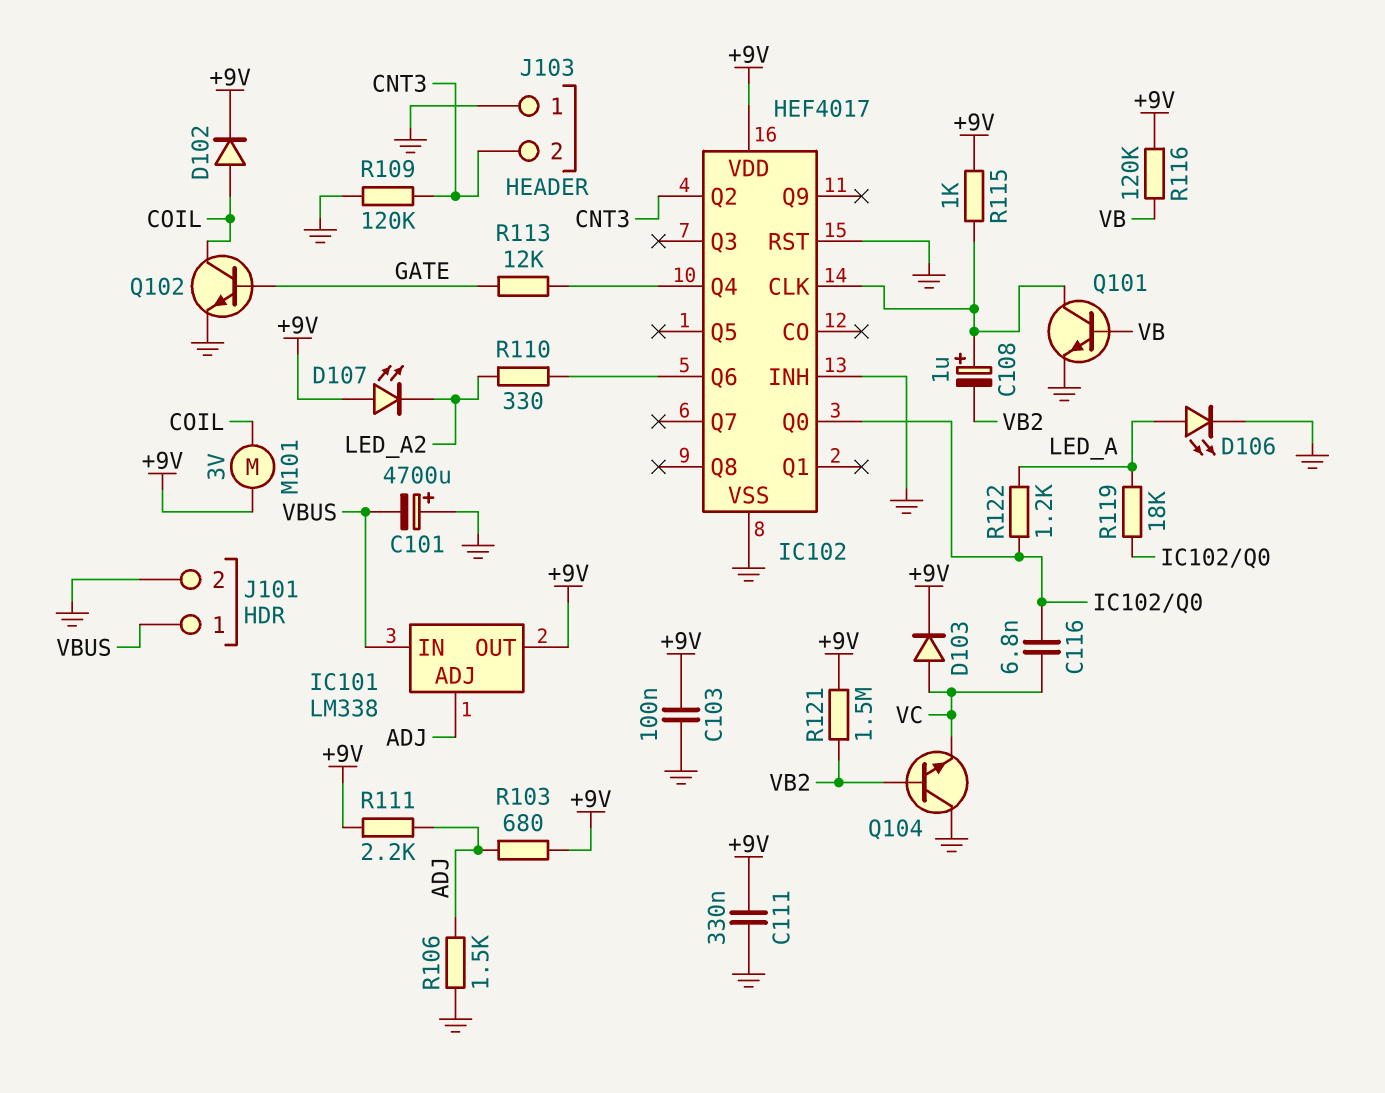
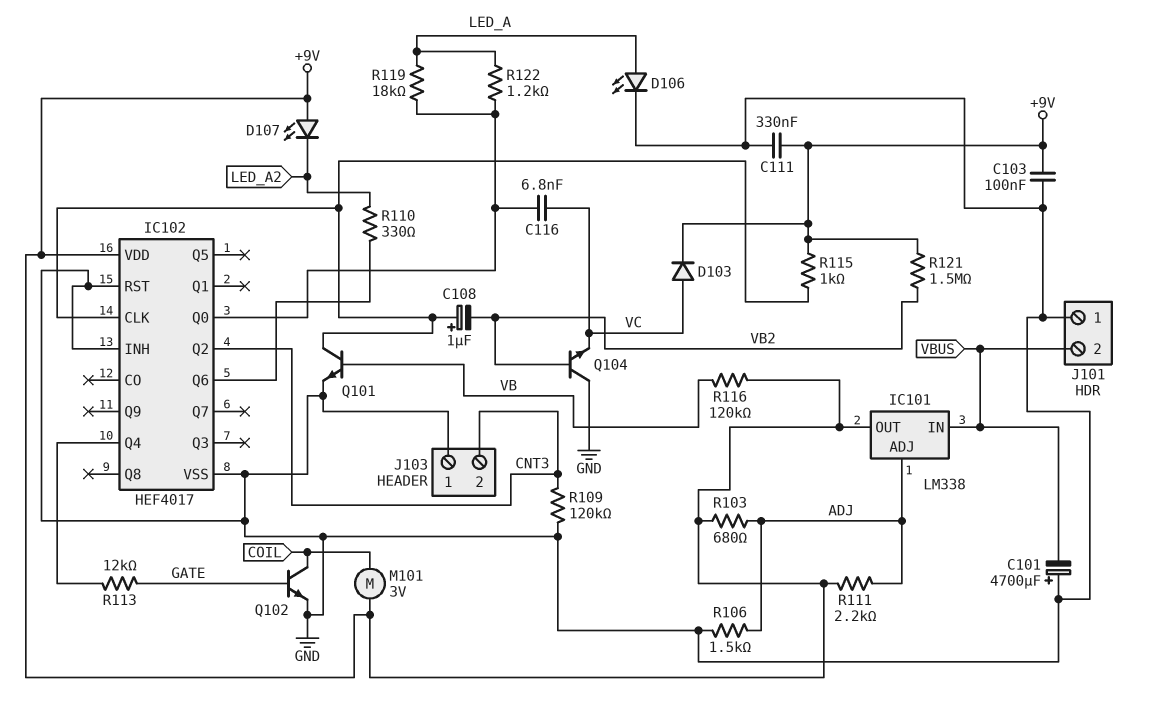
D102: diode (A COIL, K +9V) -> none
J101 pin 1: VBUS -> GND
J101 pin 2: GND -> VBUS

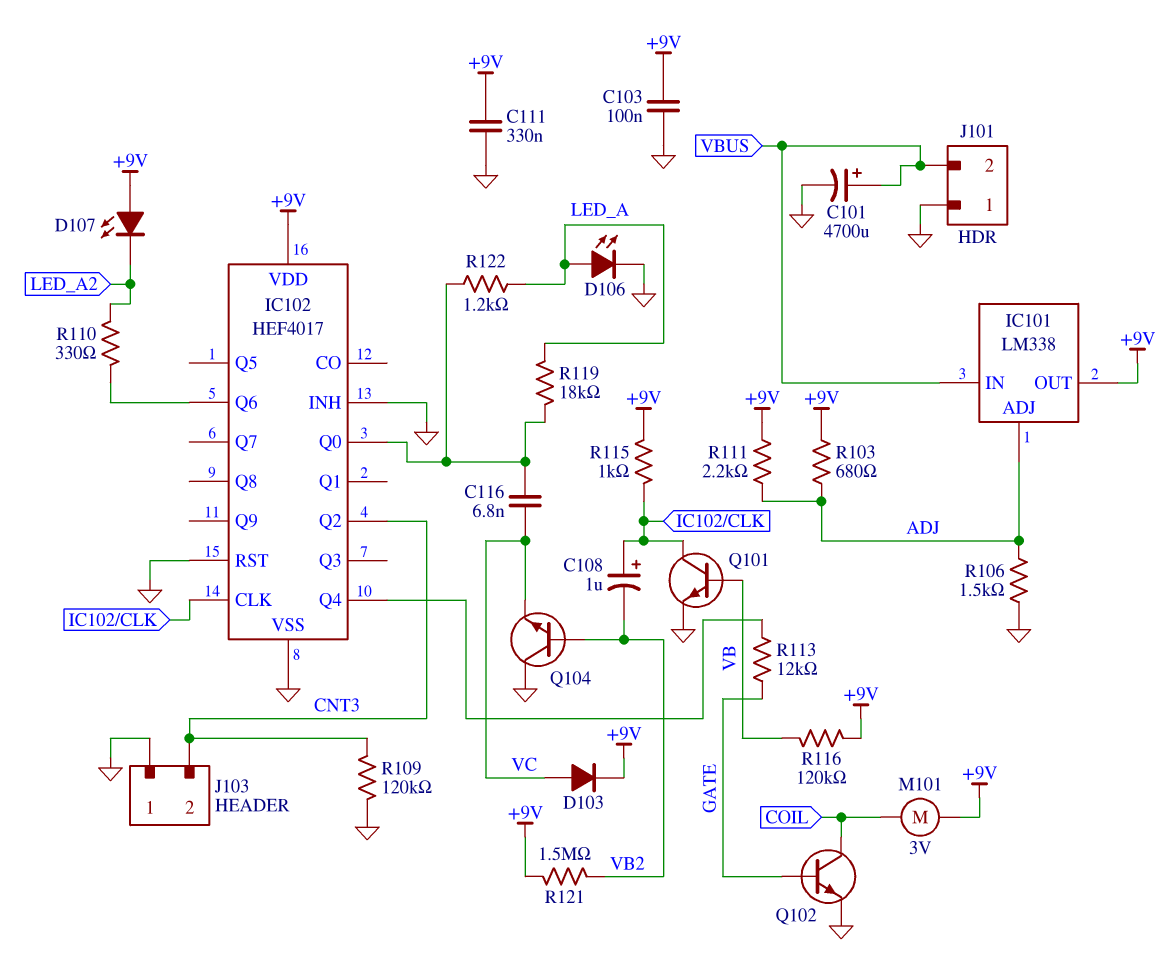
C101: 4700uF (plus GND, minus VBUS) -> 4700uF (plus VBUS, minus GND)

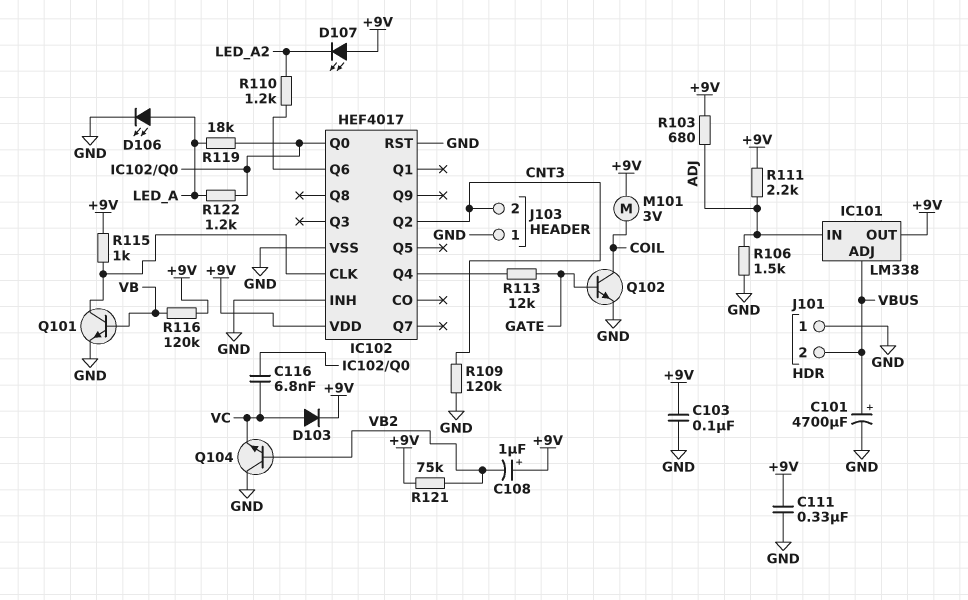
C108: 1uF (plus IC102/CLK, minus VB2) -> 1uF (plus +9V, minus VB2)
IC101 pin ADJ: ADJ -> VBUS
IC101 pin IN: VBUS -> ADJ
R110: 330 (IC102/Q6, LED_A2) -> 1.2k (IC102/Q6, LED_A2)
R121: 1.5M (+9V, VB2) -> 75k (+9V, VB2)

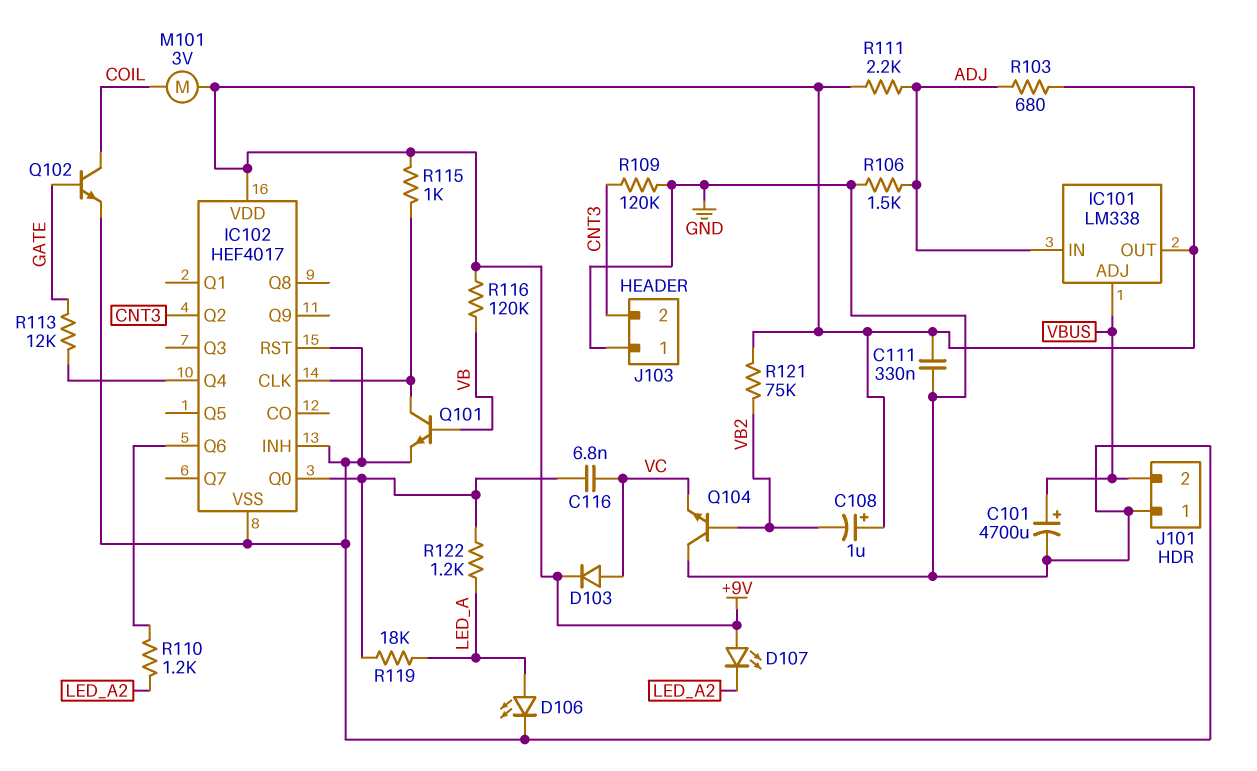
C103: 100nF (+9V, GND) -> none

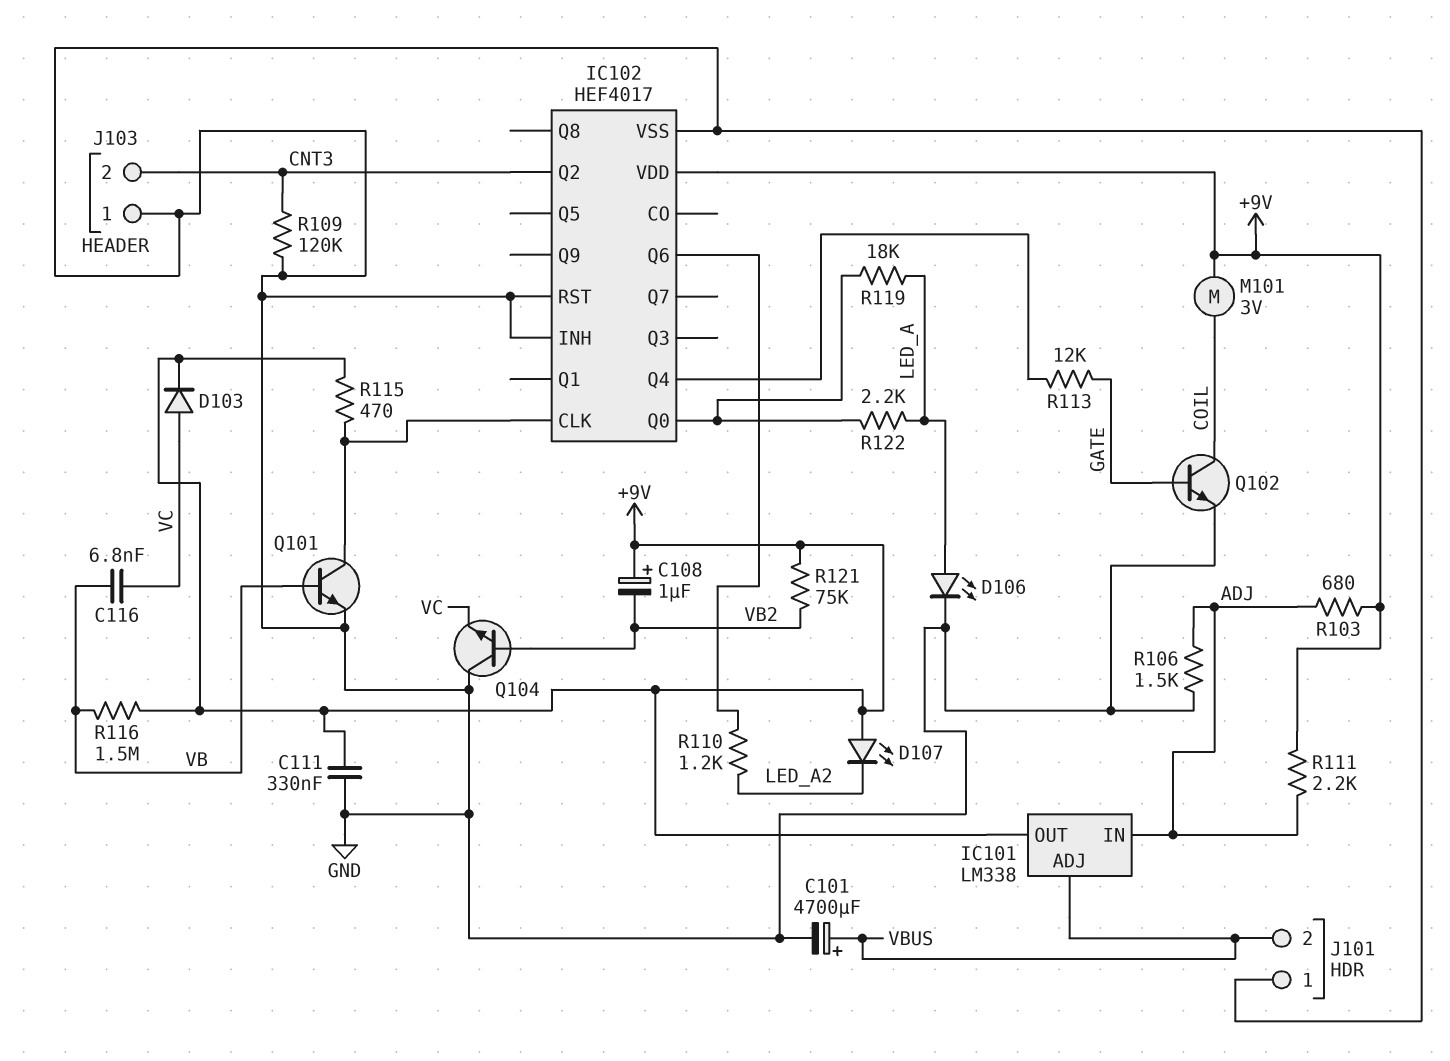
C116: 6.8nF (IC102/Q0, VC) -> 6.8nF (VB, VC)
R115: 1k (+9V, IC102/CLK) -> 470 (+9V, IC102/CLK)
R116: 120k (+9V, VB) -> 1.5M (+9V, VB)
R122: 1.2k (IC102/Q0, LED_A) -> 2.2k (IC102/Q0, LED_A)

